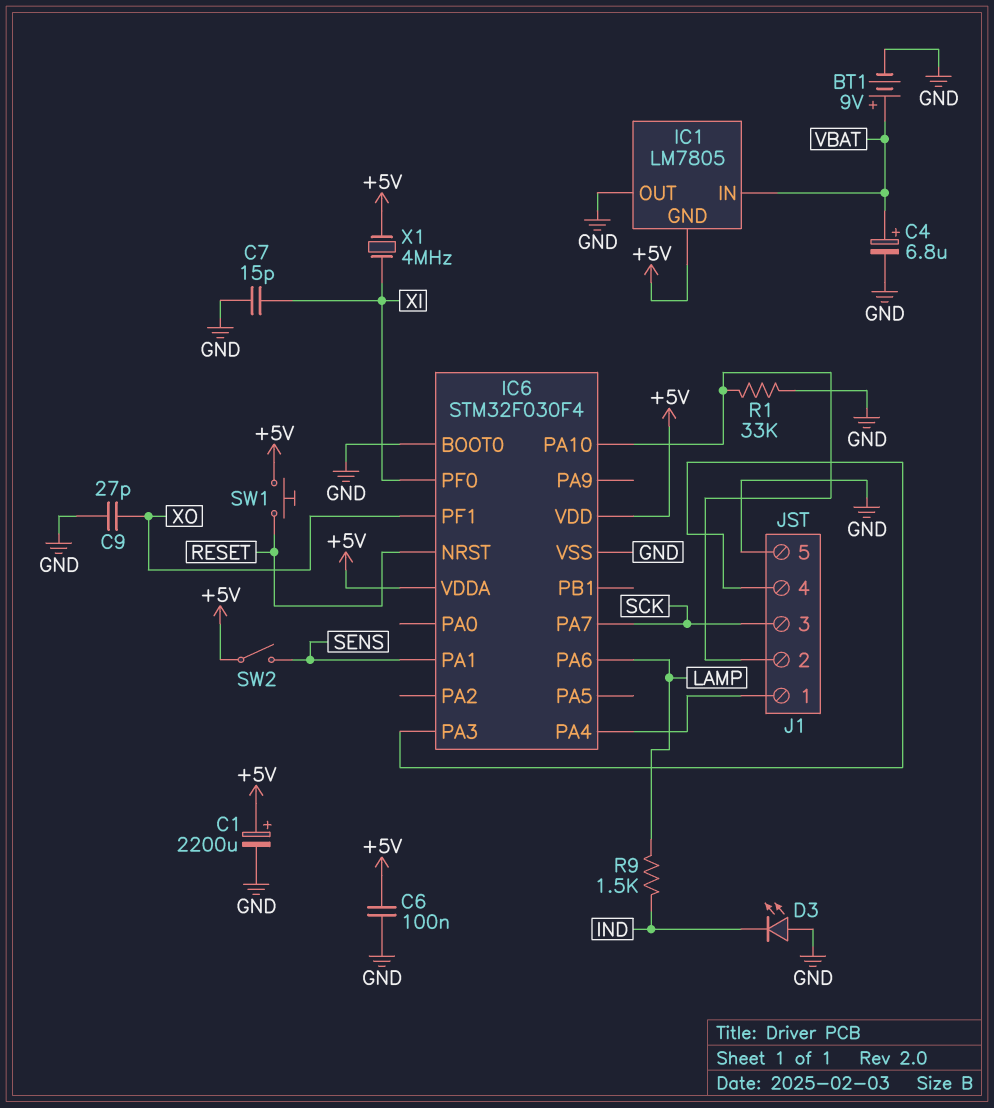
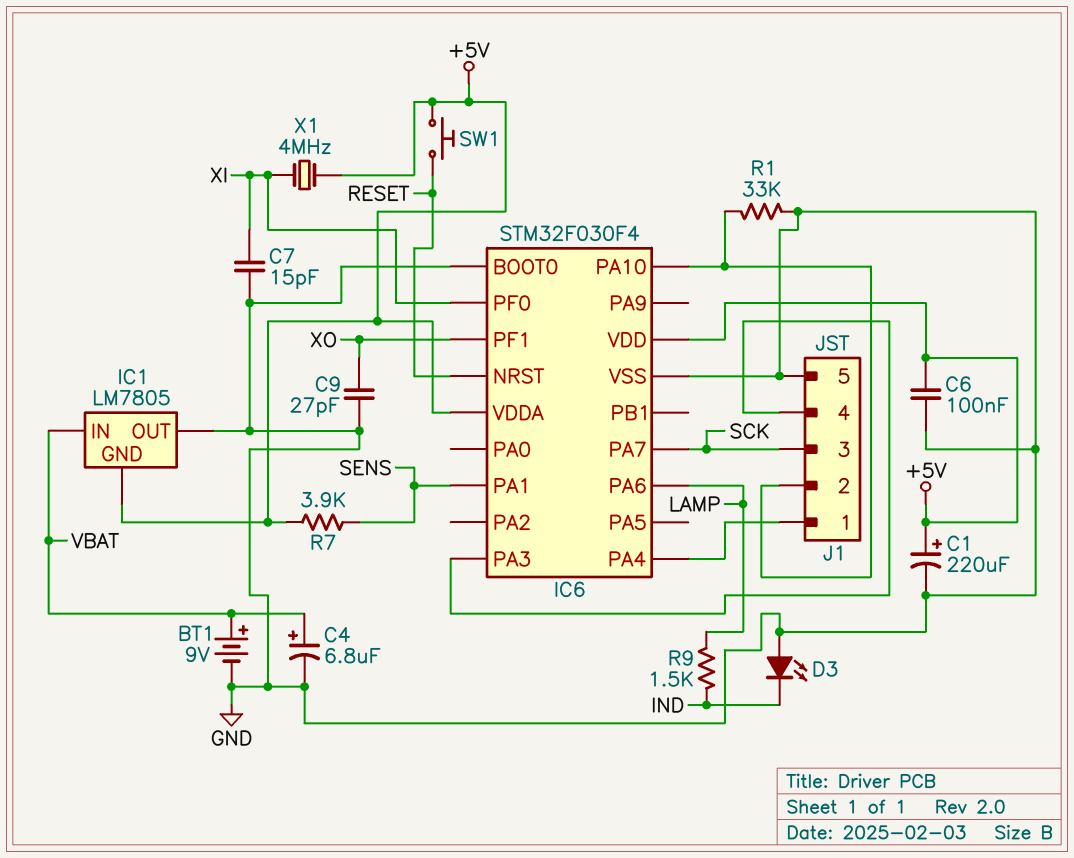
C1: 2200uF (plus +5V, minus GND) -> 220uF (plus +5V, minus GND)
R7: none -> 3.9k (+5V, SENS)
SW2: switch (+5V, SENS) -> none

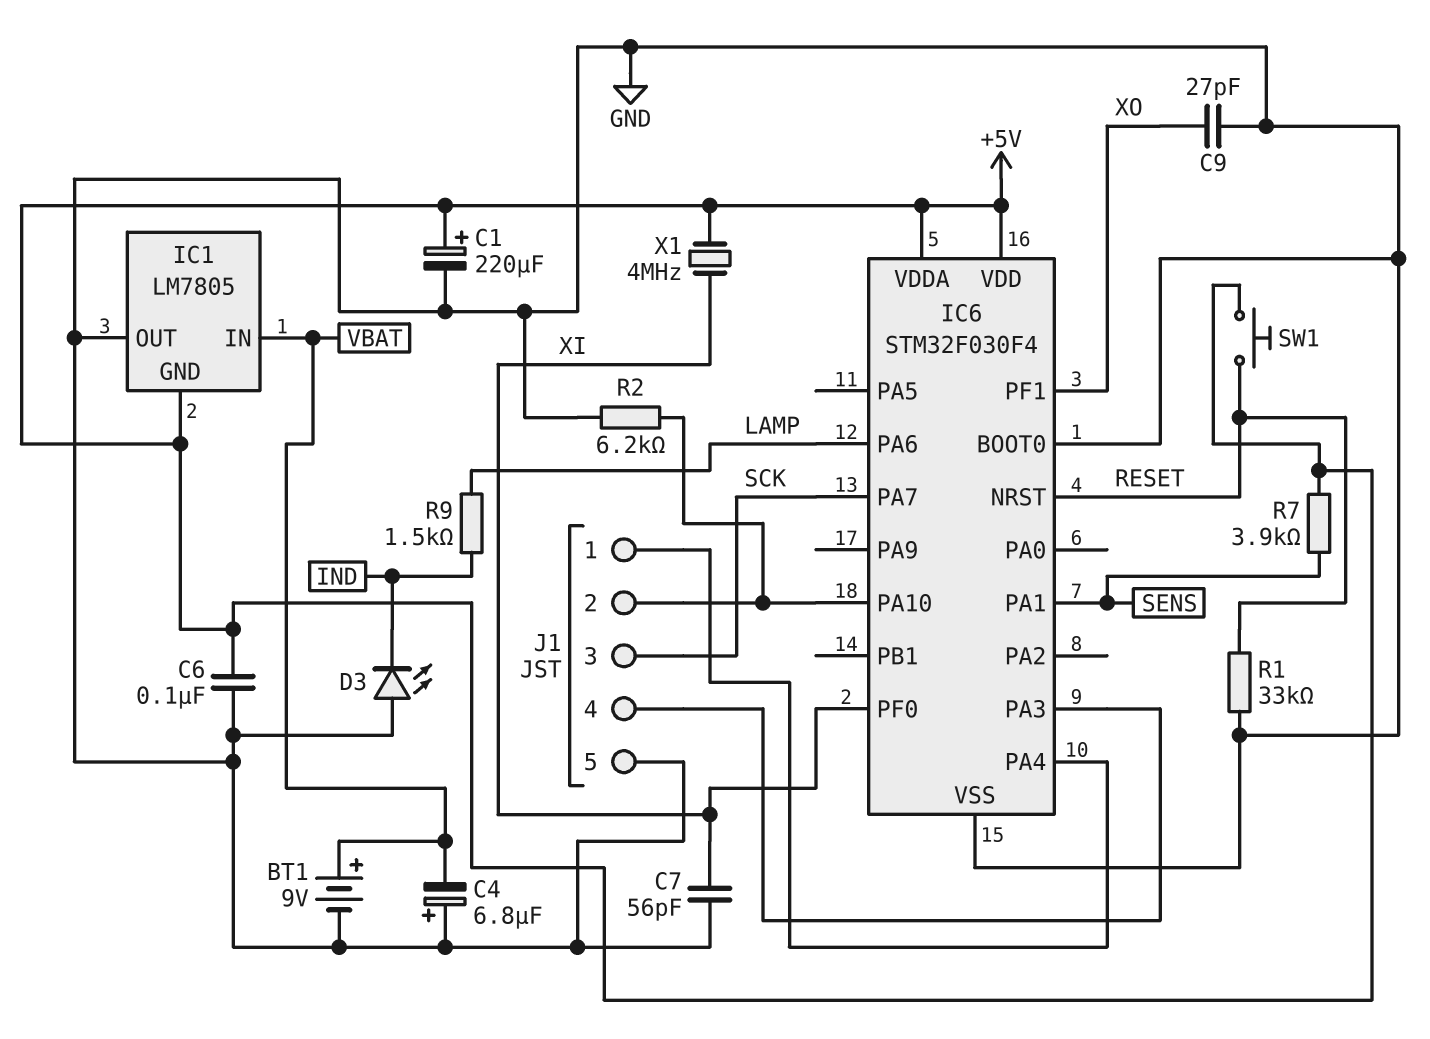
C4: 6.8uF (plus VBAT, minus GND) -> 6.8uF (plus GND, minus VBAT)
C7: 15pF (GND, XI) -> 56pF (GND, XI)
R1: 33k (GND, IC6/PA10) -> 33k (GND, RESET)
R2: none -> 6.2k (GND, IC6/PA10)

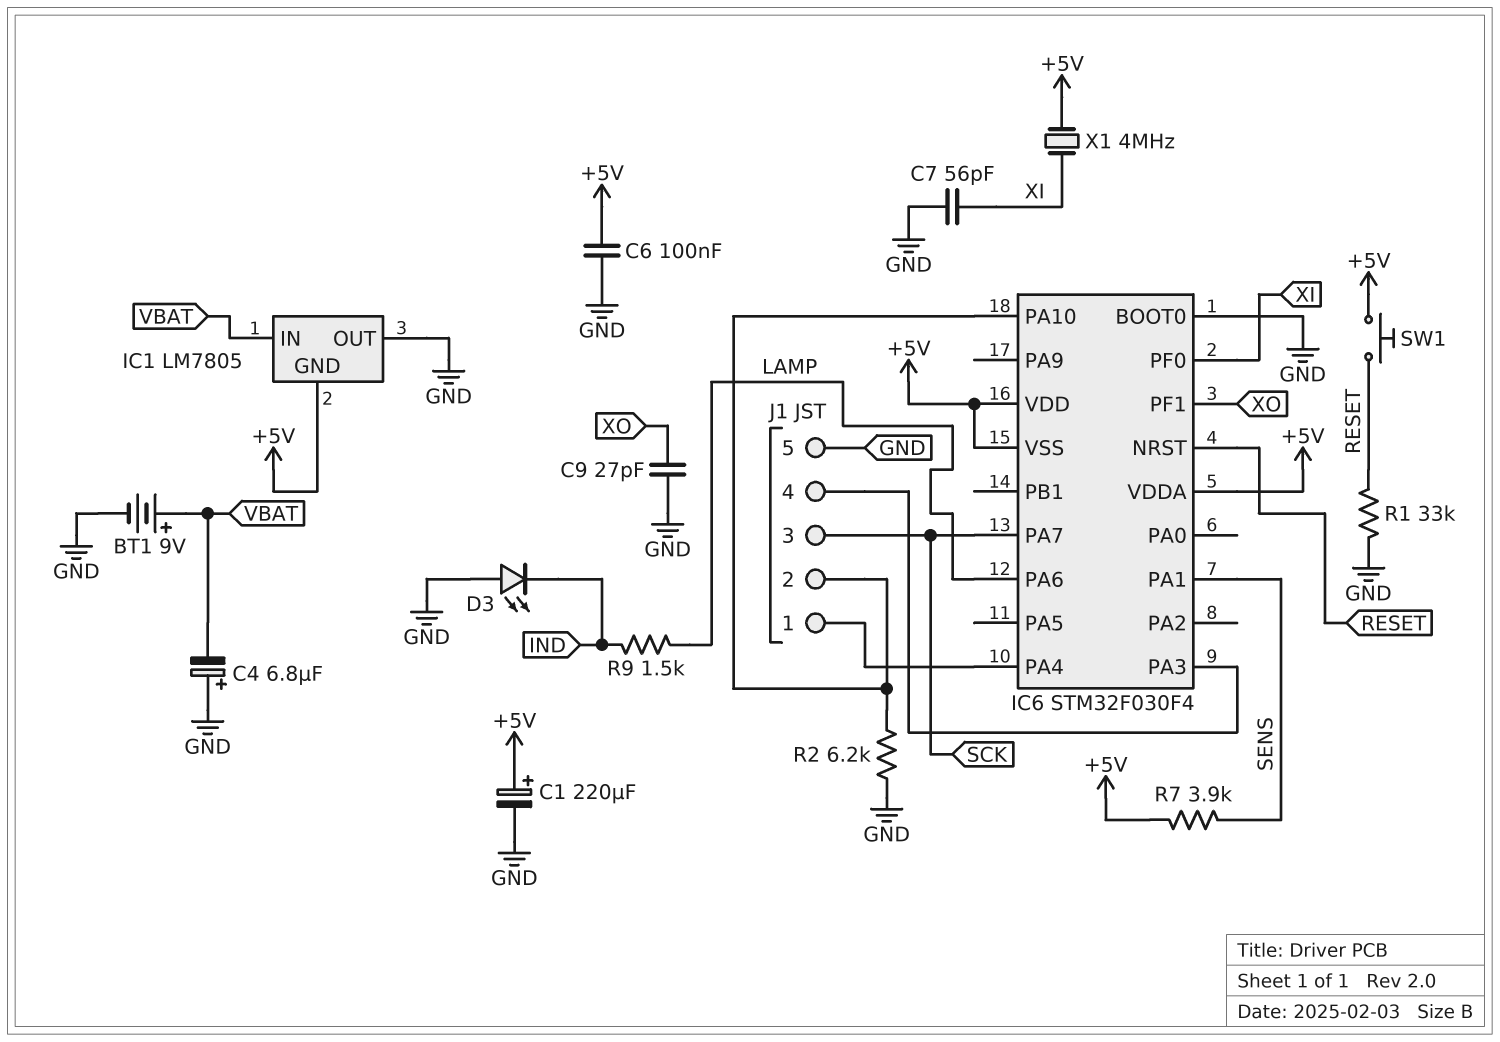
IC6 pin VSS: GND -> +5V

